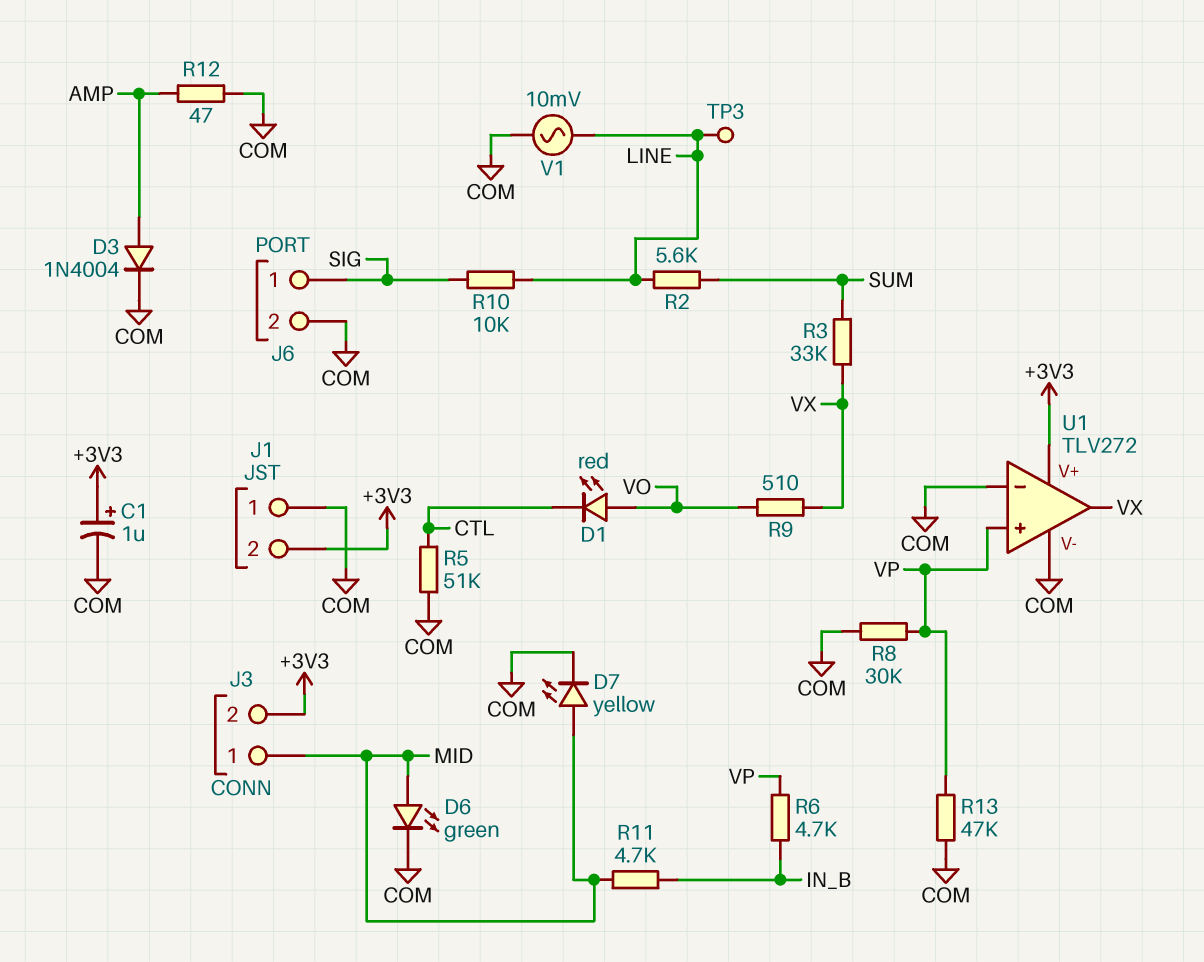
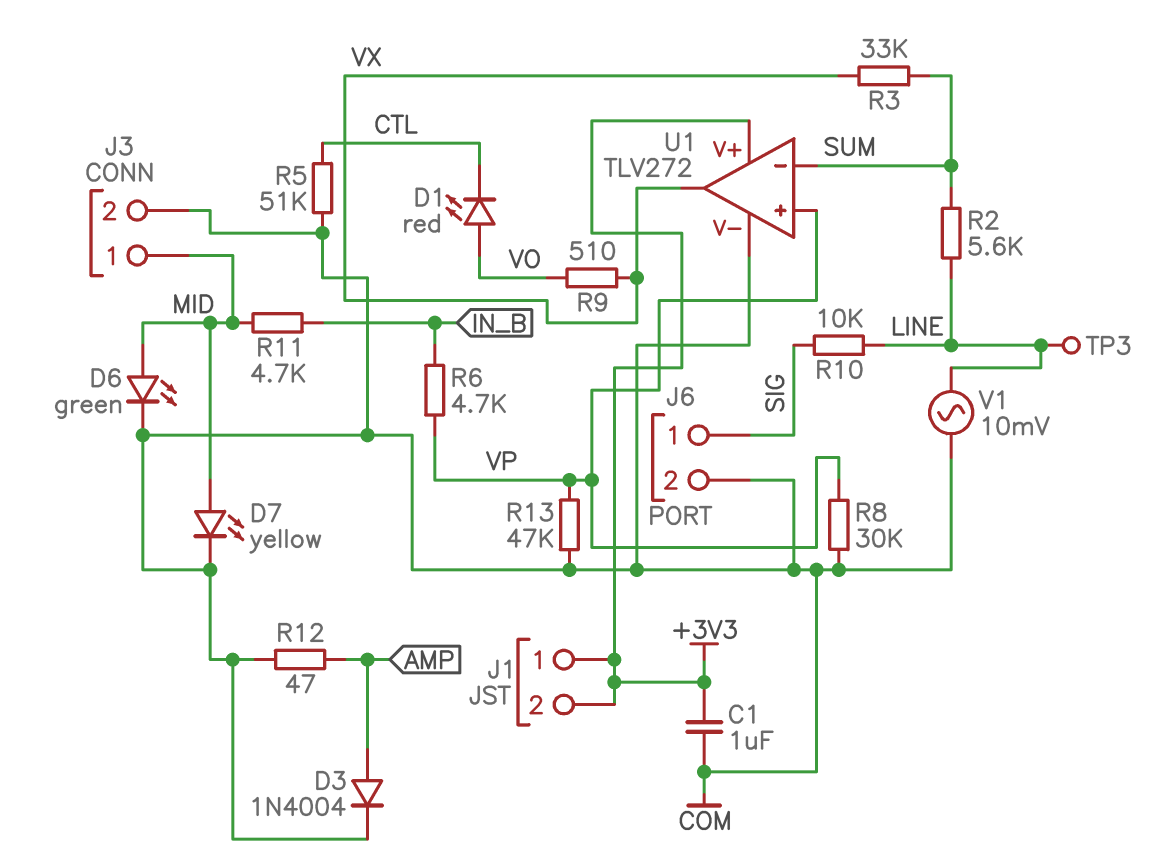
C1: 1uF (plus +3V3, minus COM) -> 1uF (+3V3, COM)
J1 pin 1: COM -> +3V3
J3 pin 2: +3V3 -> COM
U1 pin in-: COM -> SUM

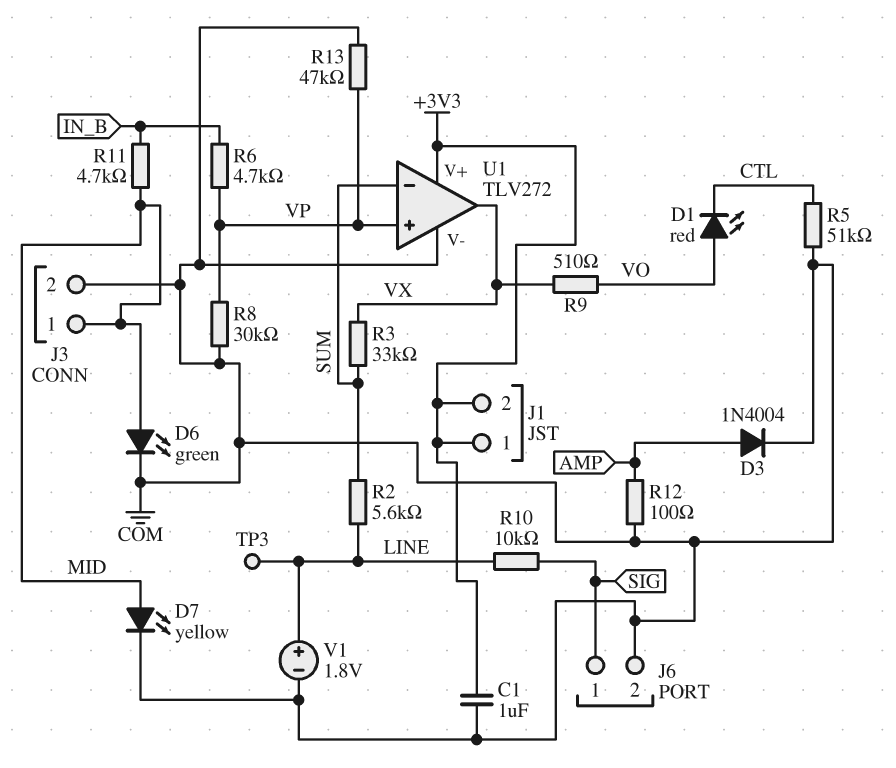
R12: 47 (AMP, COM) -> 100 (AMP, COM)
V1: AC 10mV (COM, LINE) -> 1.8V (plus LINE, minus COM)

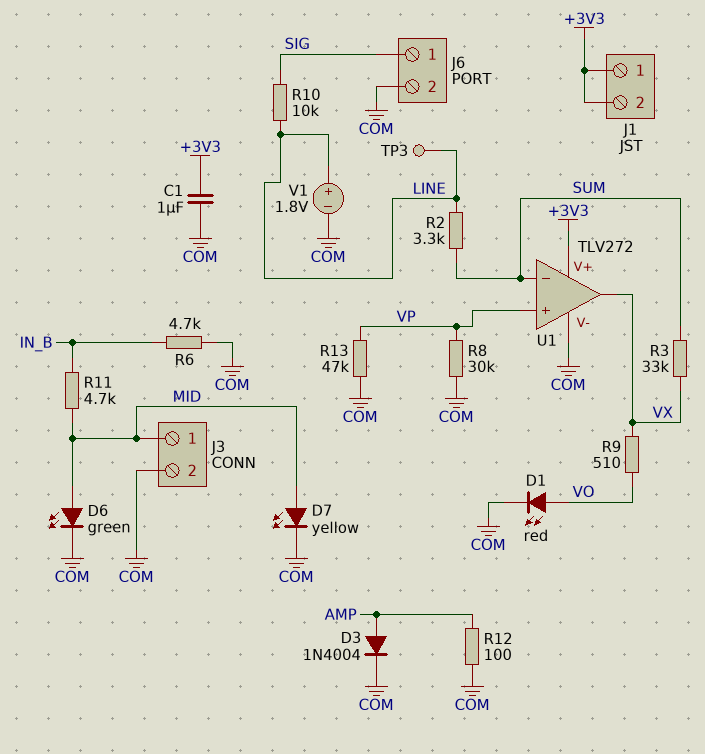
D1: LED red (A VO, K CTL) -> LED red (A VO, K COM)
R2: 5.6k (LINE, SUM) -> 3.3k (LINE, SUM)
R5: 51k (COM, CTL) -> none
R6: 4.7k (IN_B, VP) -> 4.7k (COM, IN_B)

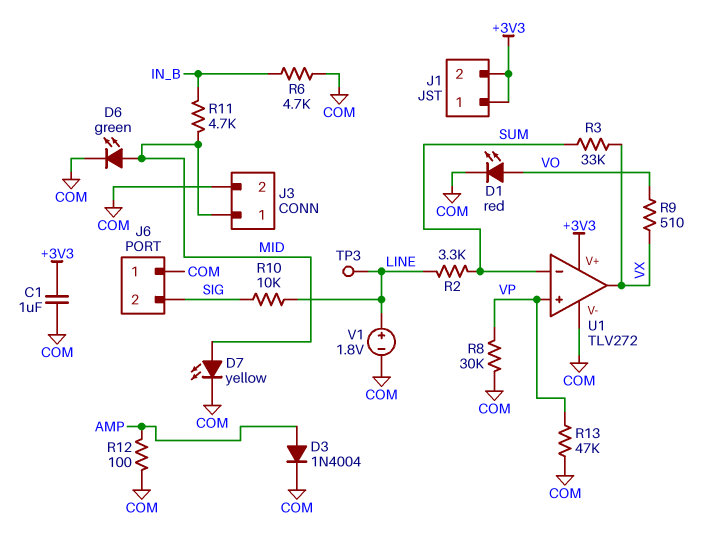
J6 pin 1: SIG -> COM
J6 pin 2: COM -> SIG

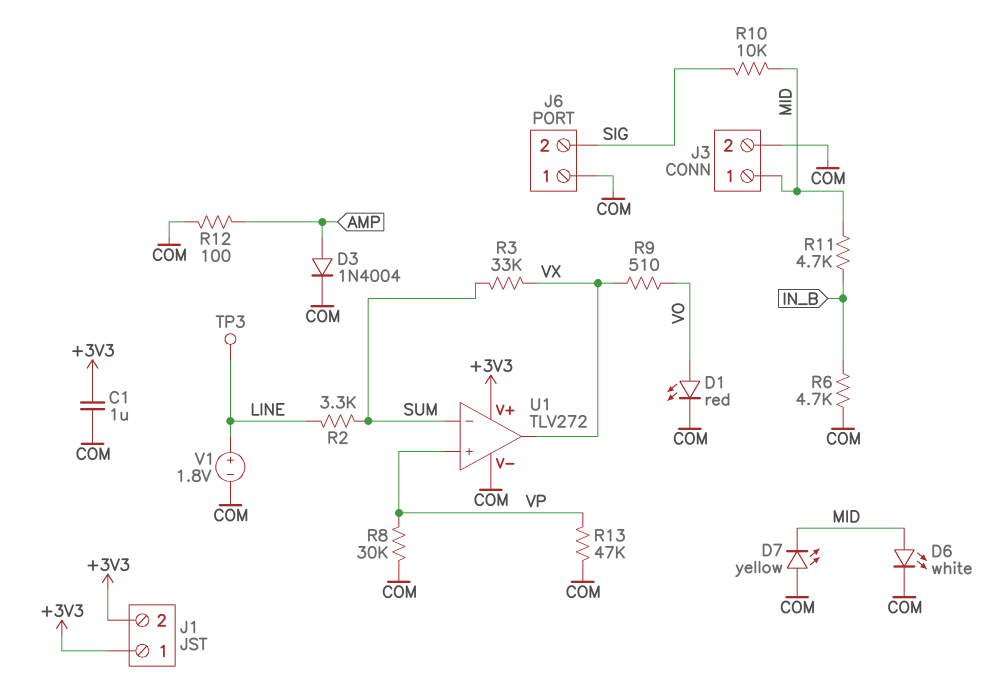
D6: LED green (A MID, K COM) -> LED white (A MID, K COM)
D7: LED yellow (A MID, K COM) -> LED yellow (A COM, K MID)
R10: 10k (LINE, SIG) -> 10k (MID, SIG)

